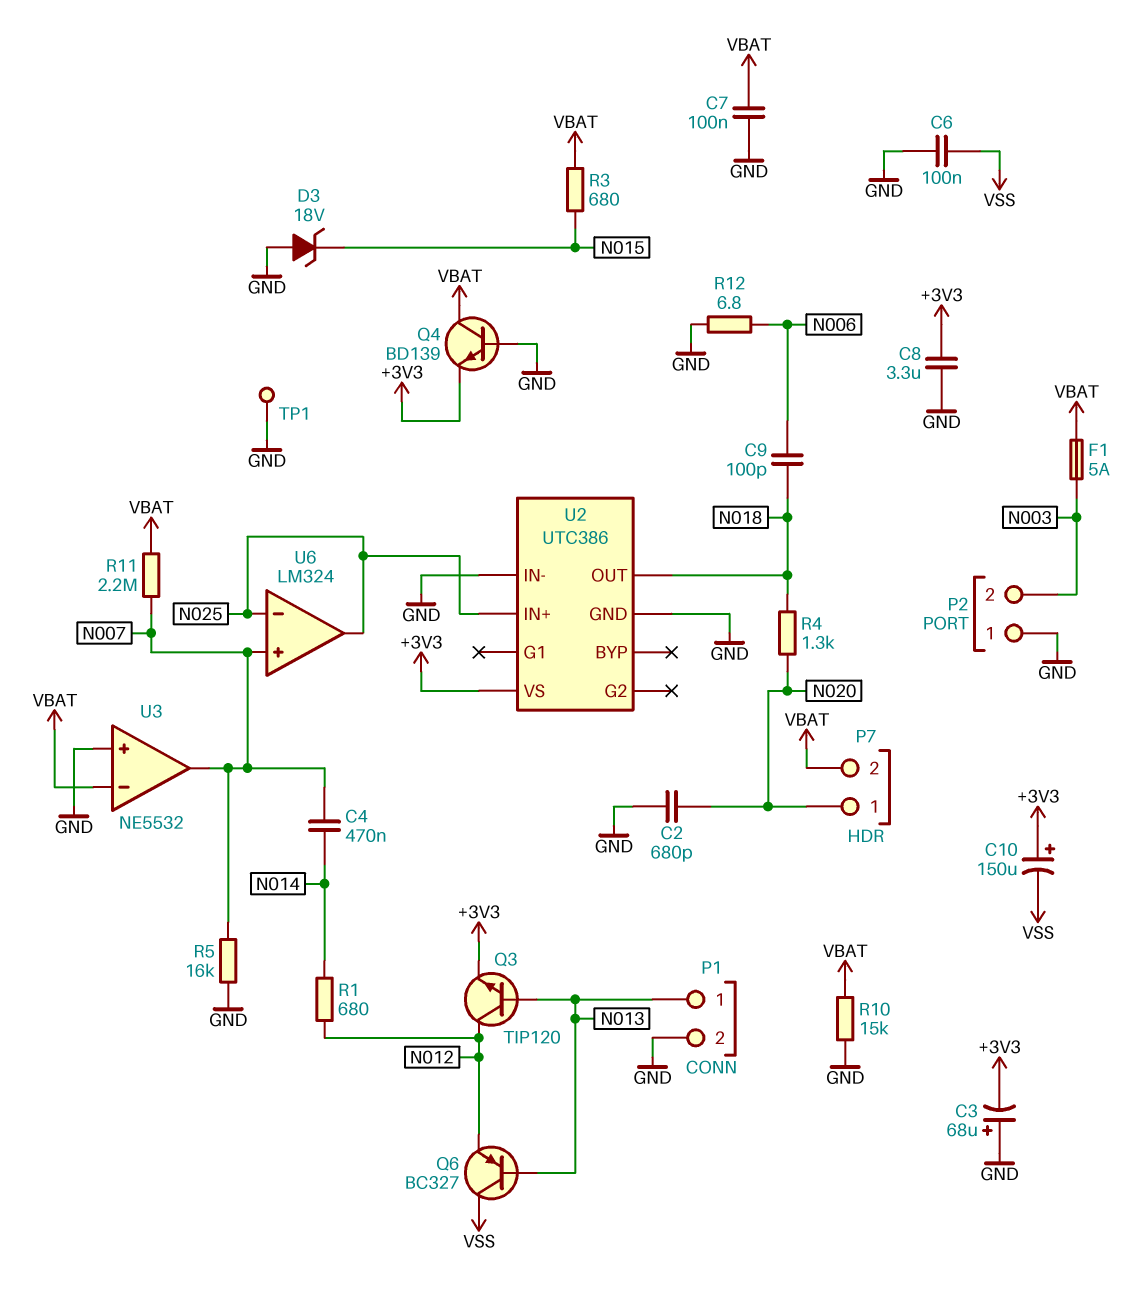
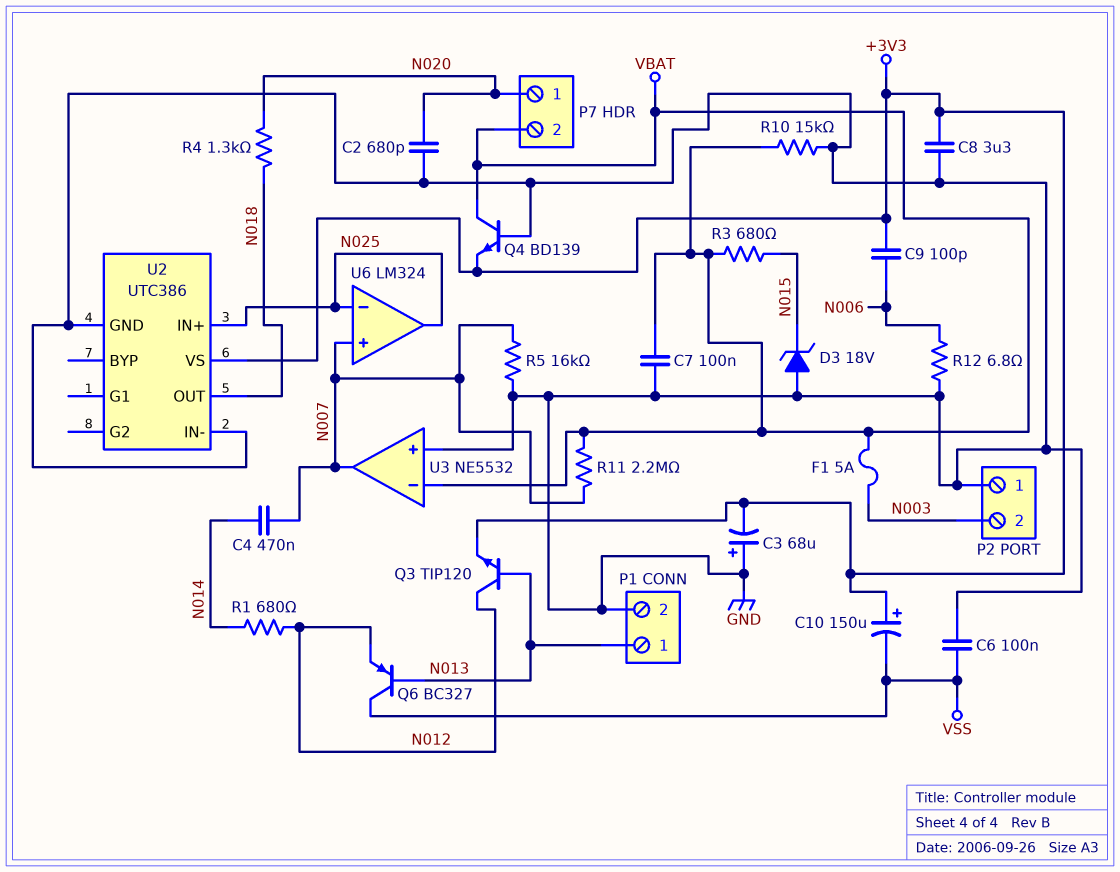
C9: 100pF (N006, N018) -> 100pF (+3V3, N006)
TP1: test point (GND) -> none

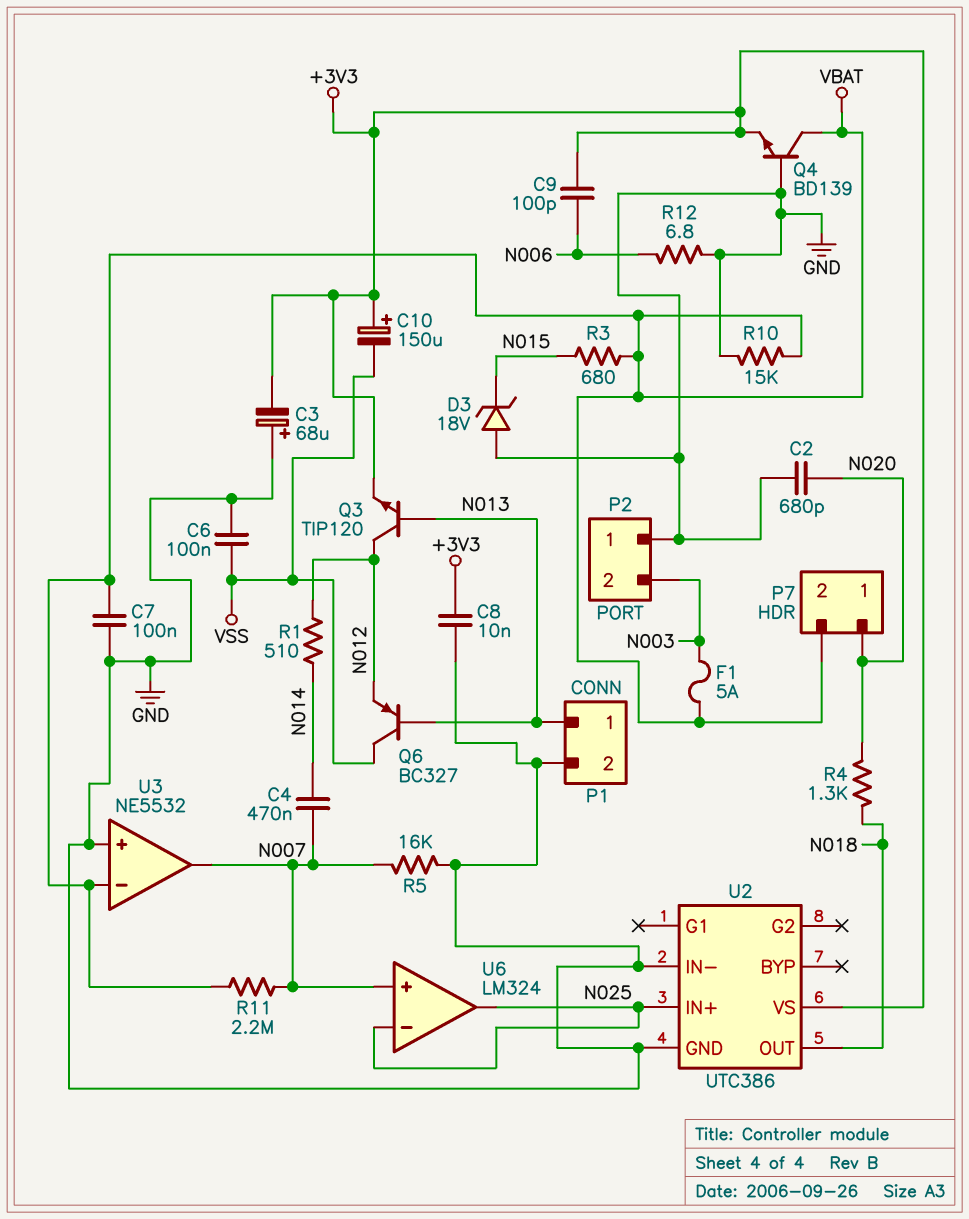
C8: 3.3uF (+3V3, GND) -> 10nF (+3V3, GND)
R1: 680 (N012, N014) -> 510 (N012, N014)

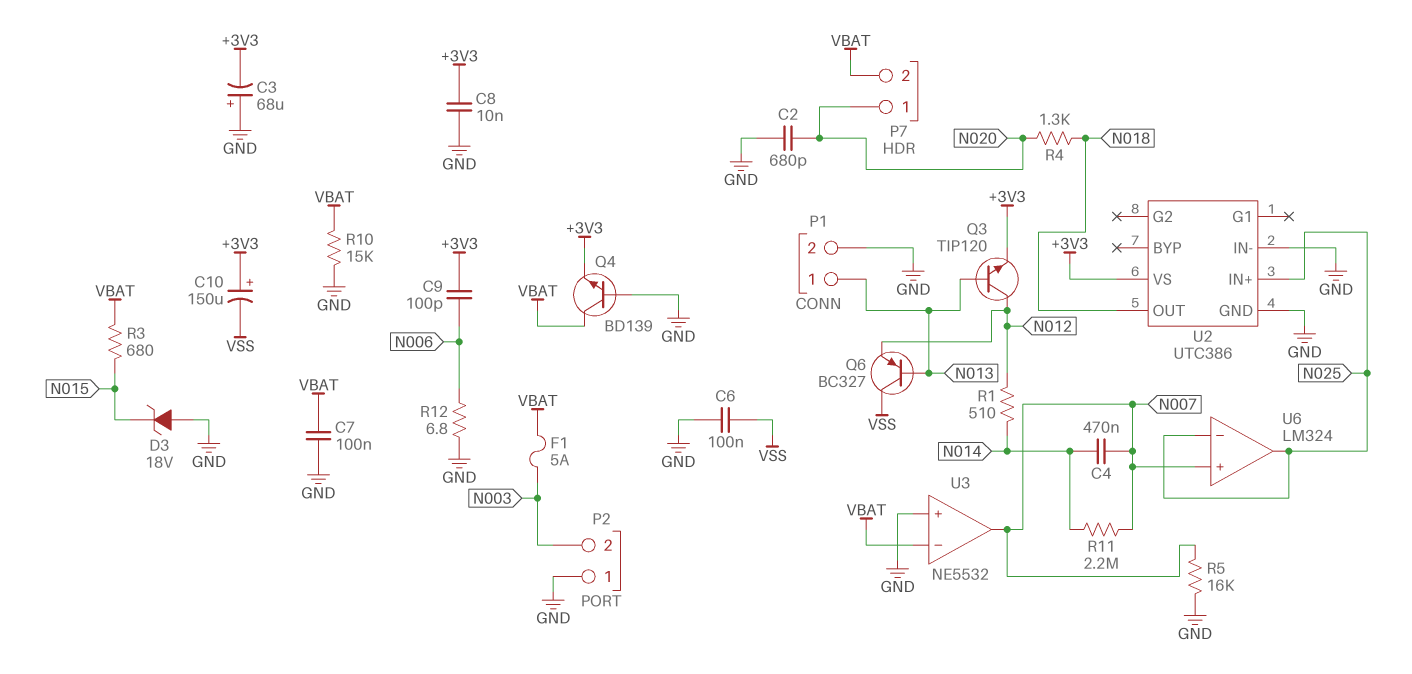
R11: 2.2M (N007, VBAT) -> 2.2M (N007, N014)

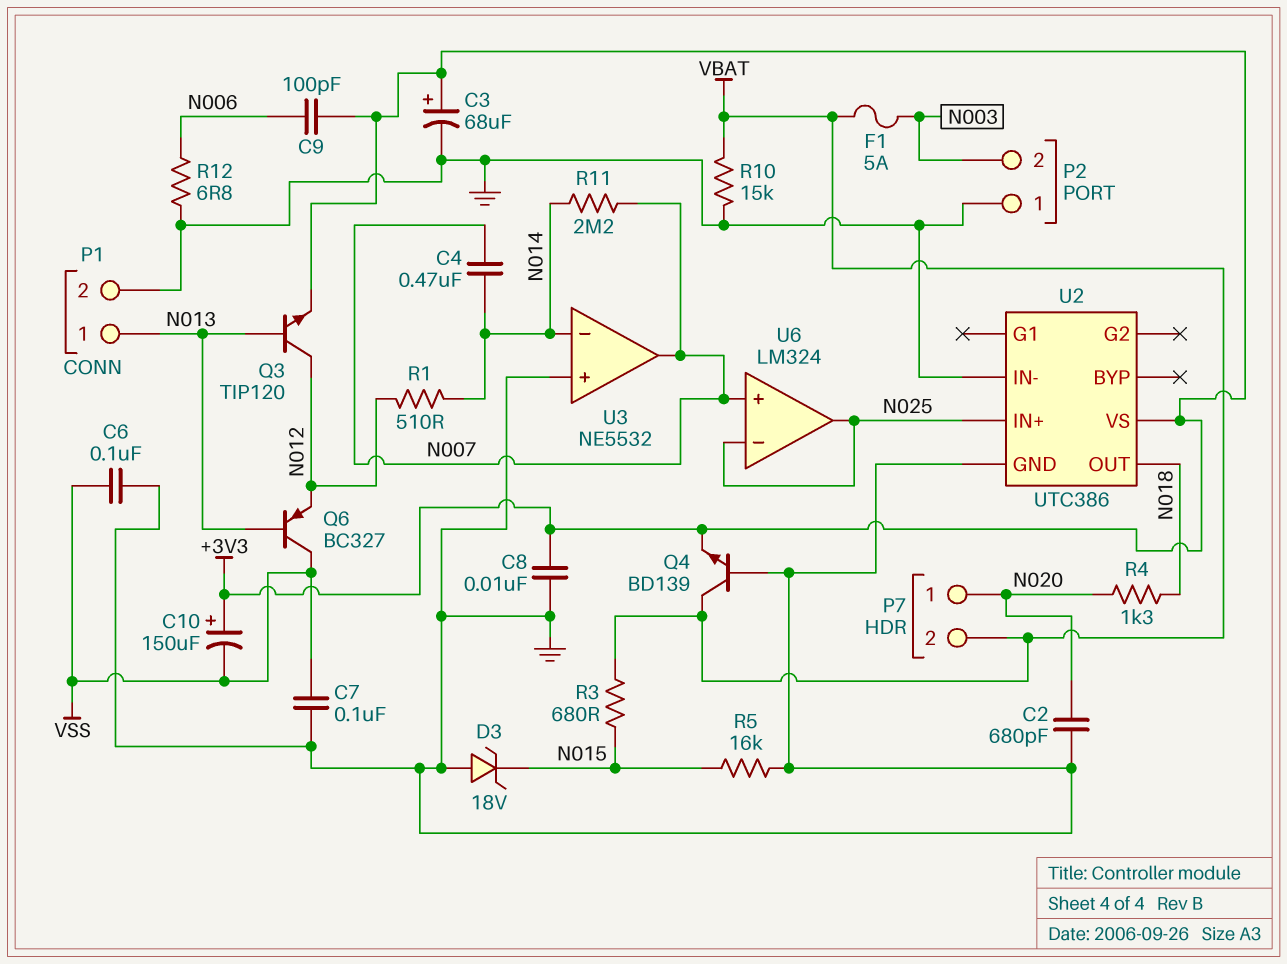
C3: 68uF (plus GND, minus +3V3) -> 68uF (plus +3V3, minus GND)
C7: 100nF (GND, VBAT) -> 100nF (GND, VSS)
R5: 16k (GND, N007) -> 16k (GND, N015)
U3 pin in-: VBAT -> N014

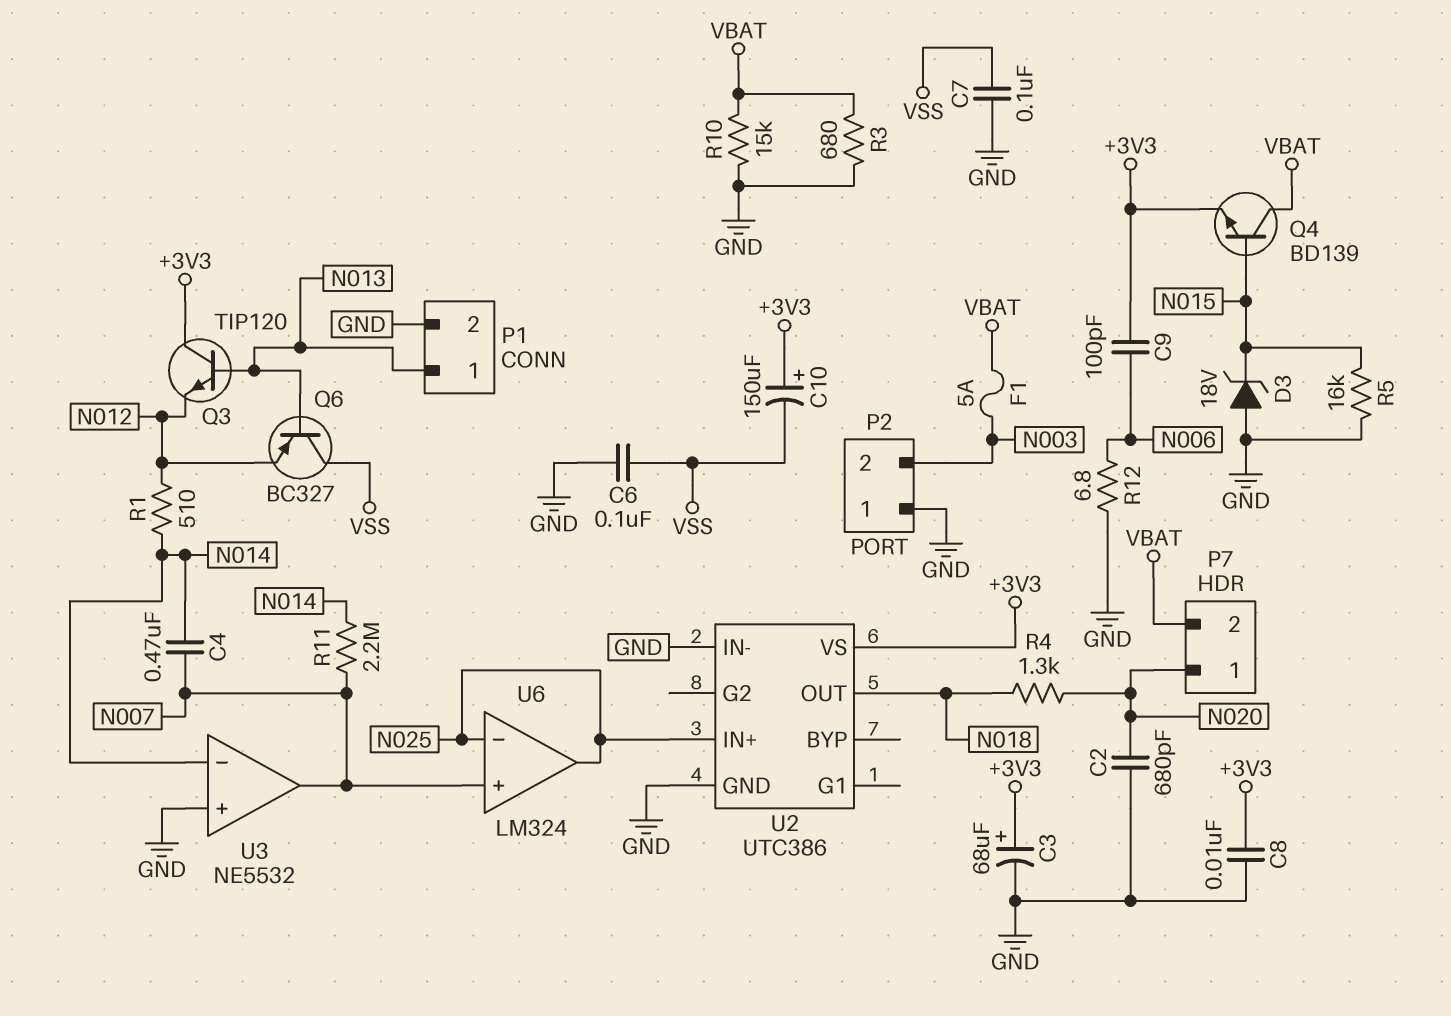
Q3: NPN TIP120 (B N013, C N012, E +3V3) -> NPN TIP120 (B N013, C +3V3, E N012)
Q4: NPN BD139 (B GND, C VBAT, E +3V3) -> NPN BD139 (B N015, C VBAT, E +3V3)
R3: 680 (N015, VBAT) -> 680 (GND, VBAT)

